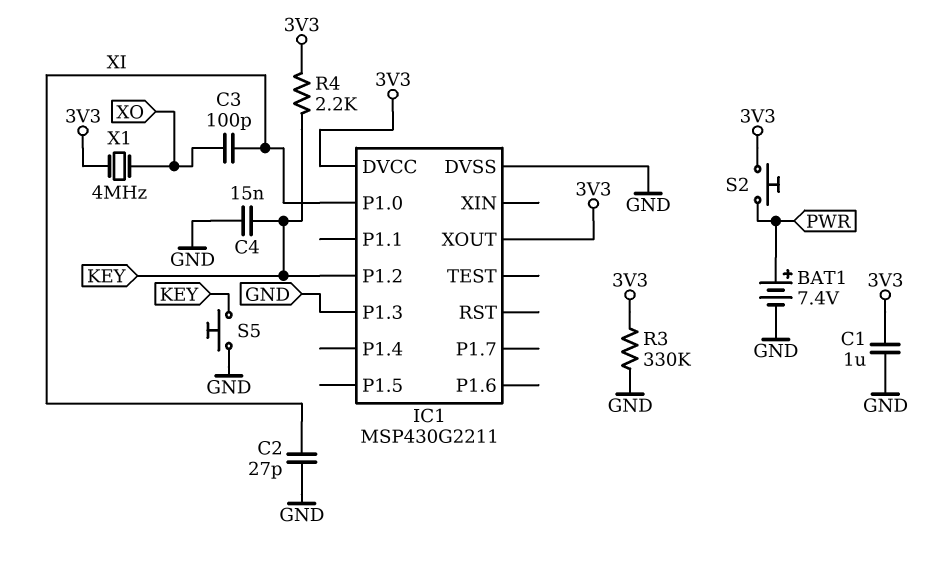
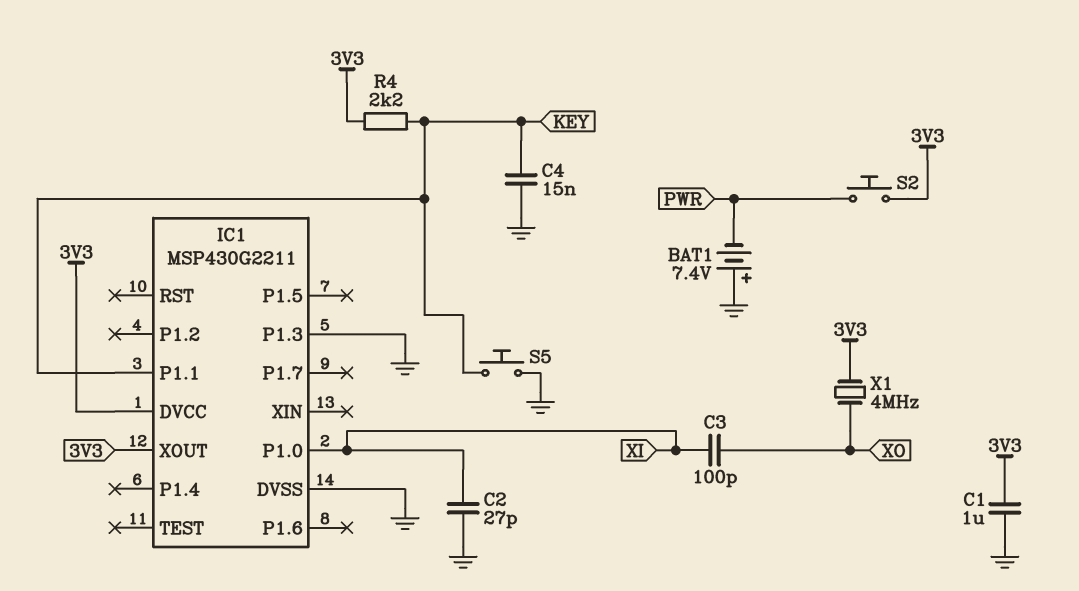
BAT1: 7.4V (plus PWR, minus GND) -> 7.4V (plus GND, minus PWR)
IC1 pin P1.1: none -> KEY
IC1 pin P1.2: KEY -> none
R3: 330k (3V3, GND) -> none

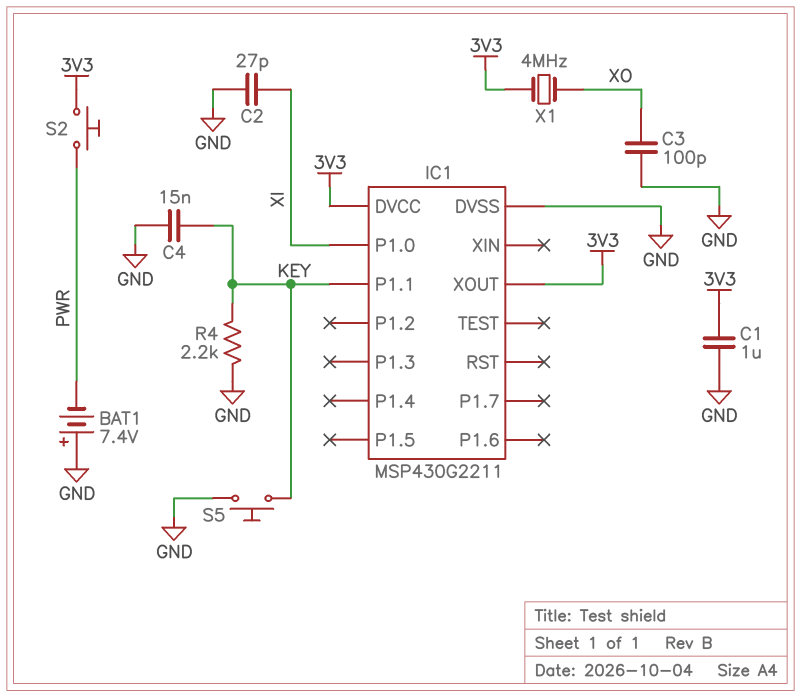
C3: 100pF (XI, XO) -> 100pF (GND, XO)
IC1 pin P1.3: GND -> none
R4: 2.2k (3V3, KEY) -> 2.2k (GND, KEY)

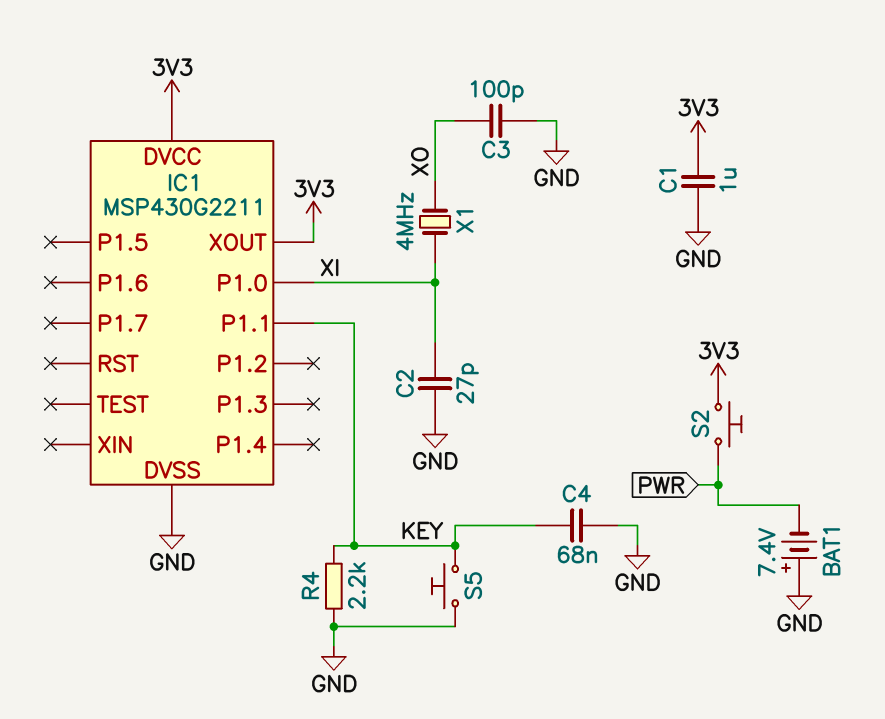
C4: 15nF (GND, KEY) -> 68nF (GND, KEY)
X1: 4MHz (3V3, XO) -> 4MHz (XI, XO)

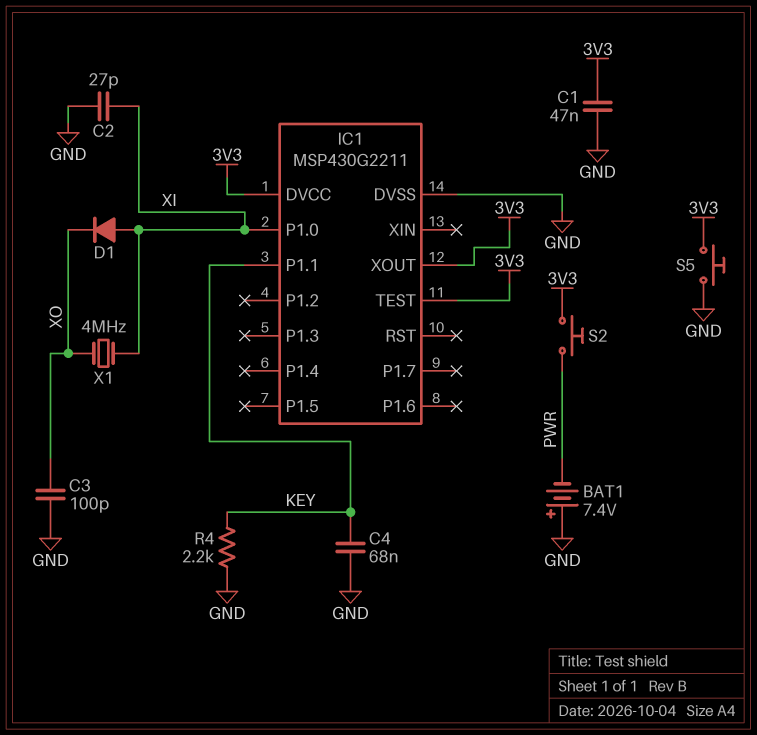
C1: 1uF (3V3, GND) -> 47nF (3V3, GND)
D1: none -> diode (A XI, K XO)
IC1 pin TEST: none -> 3V3
S5: button (GND, KEY) -> button (3V3, GND)

